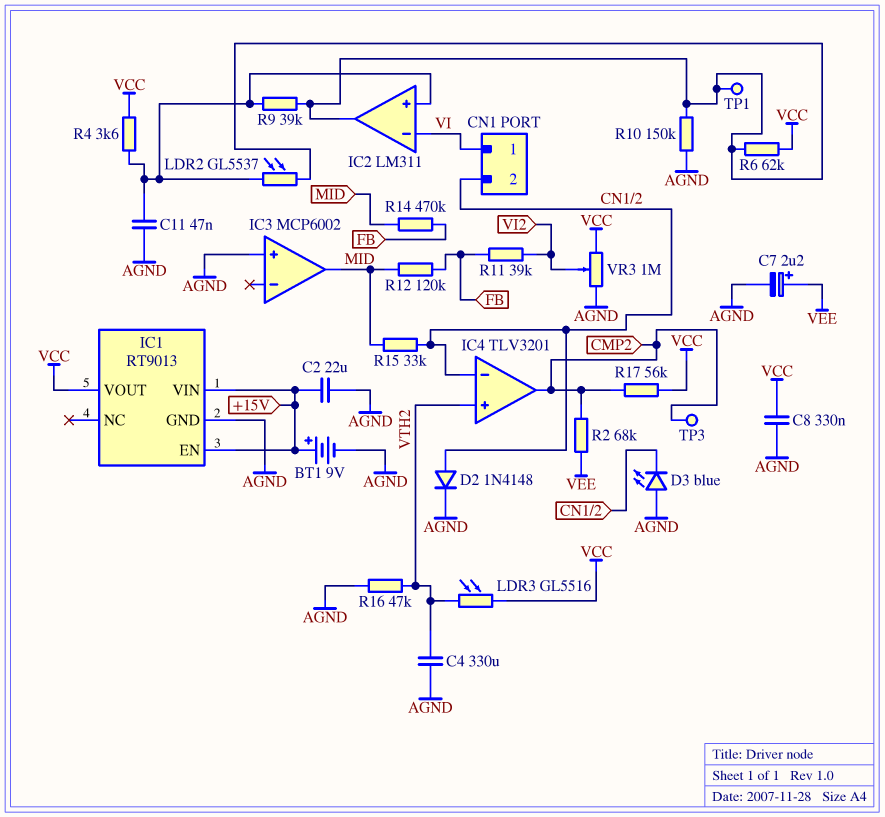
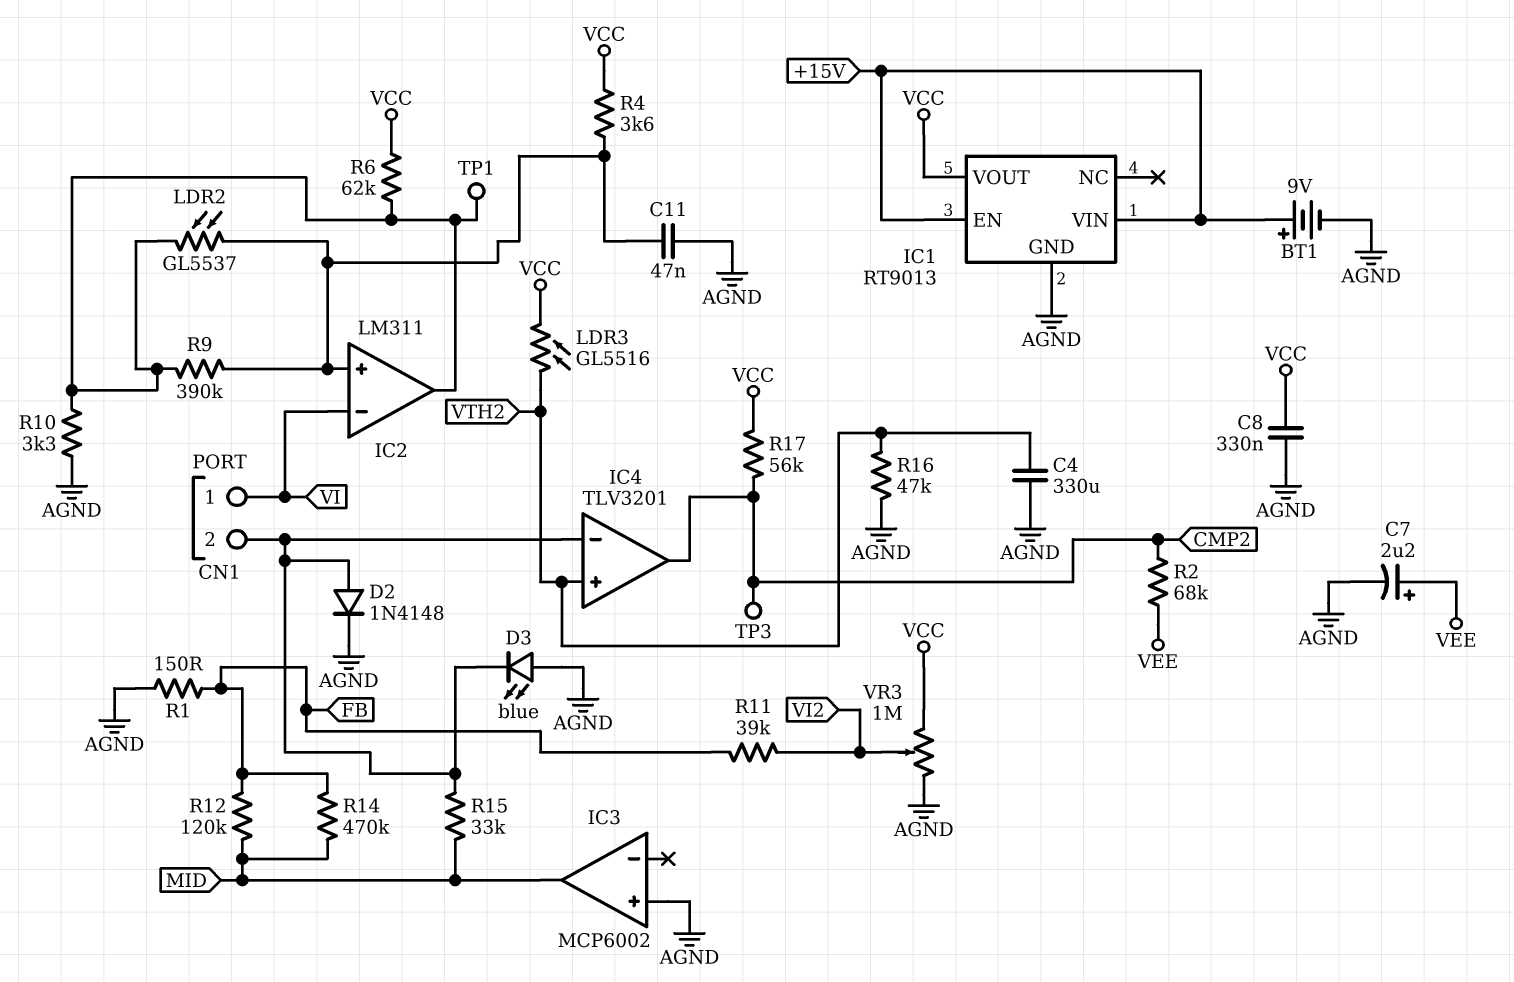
C2: 22uF (+15V, AGND) -> none
R1: none -> 150 (AGND, FB)
R9: 39k (IC2/in+, IC2/out) -> 390k (IC2/in+, IC2/out)
R10: 150k (AGND, IC2/out) -> 3.3k (AGND, IC2/out)

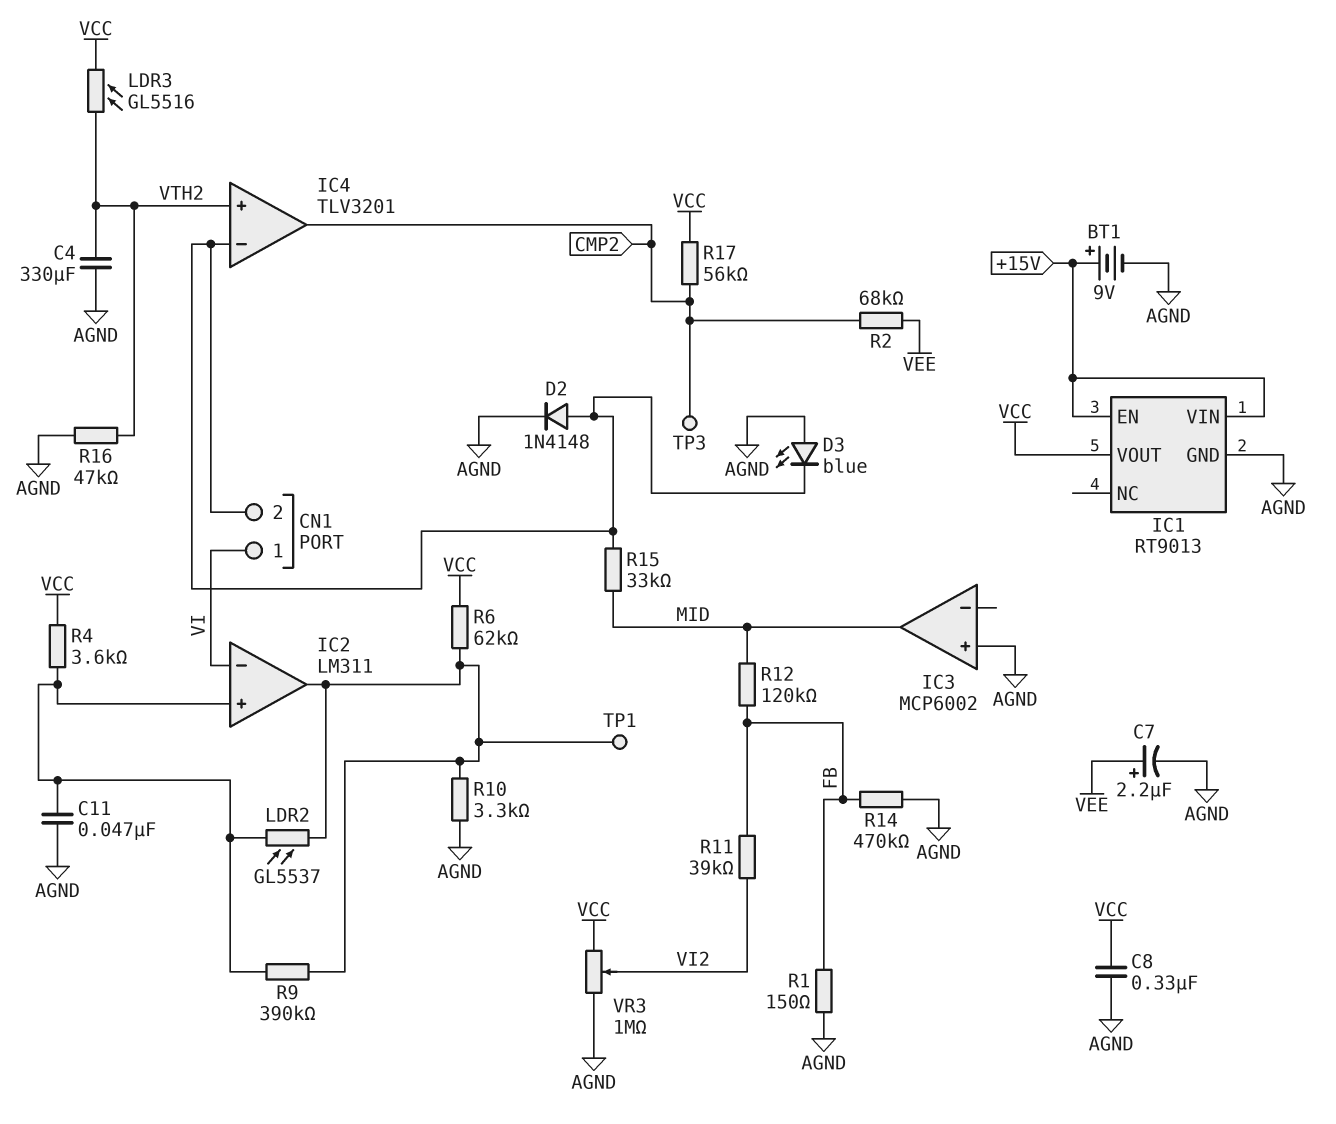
R14: 470k (FB, MID) -> 470k (AGND, FB)

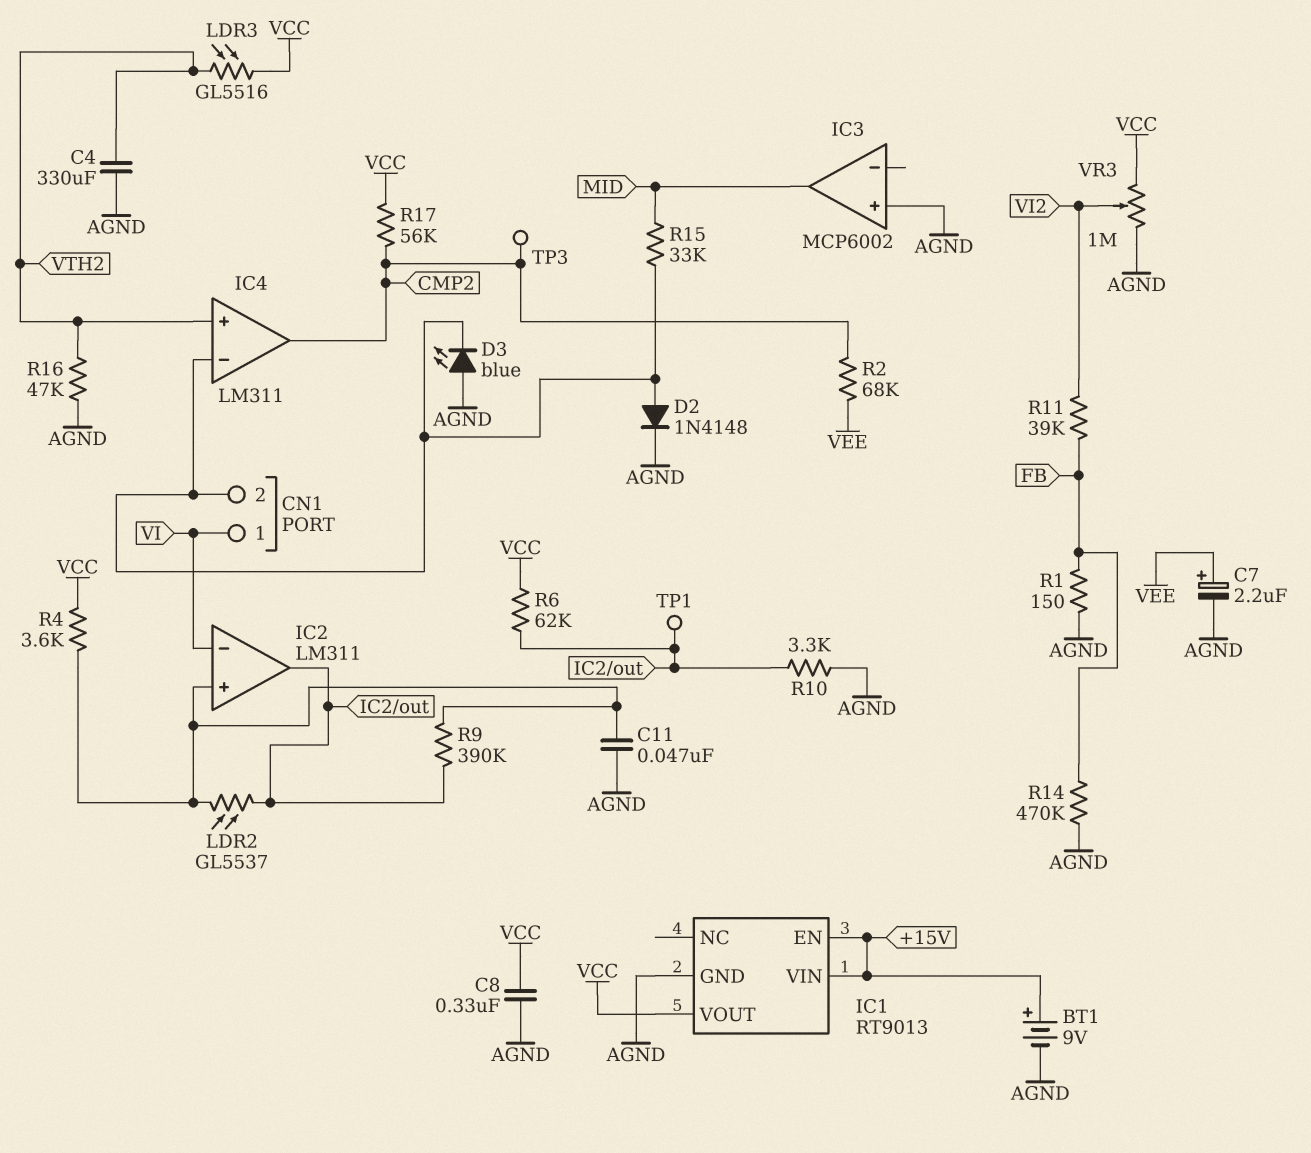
IC4: TLV3201 -> LM311
R12: 120k (FB, MID) -> none

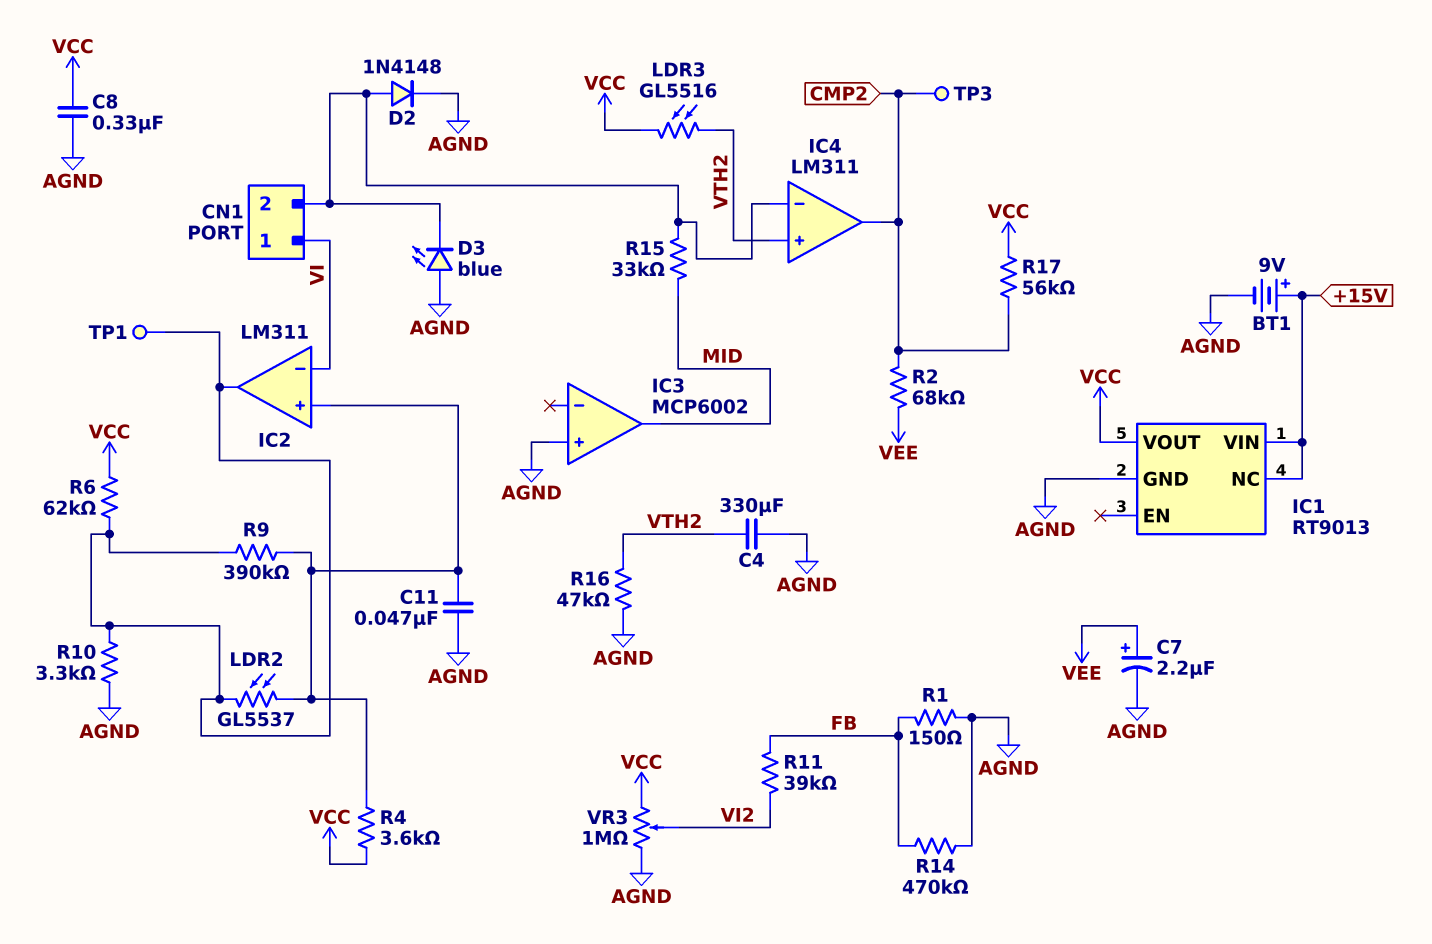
IC1 pin EN: +15V -> none
IC1 pin NC: none -> +15V

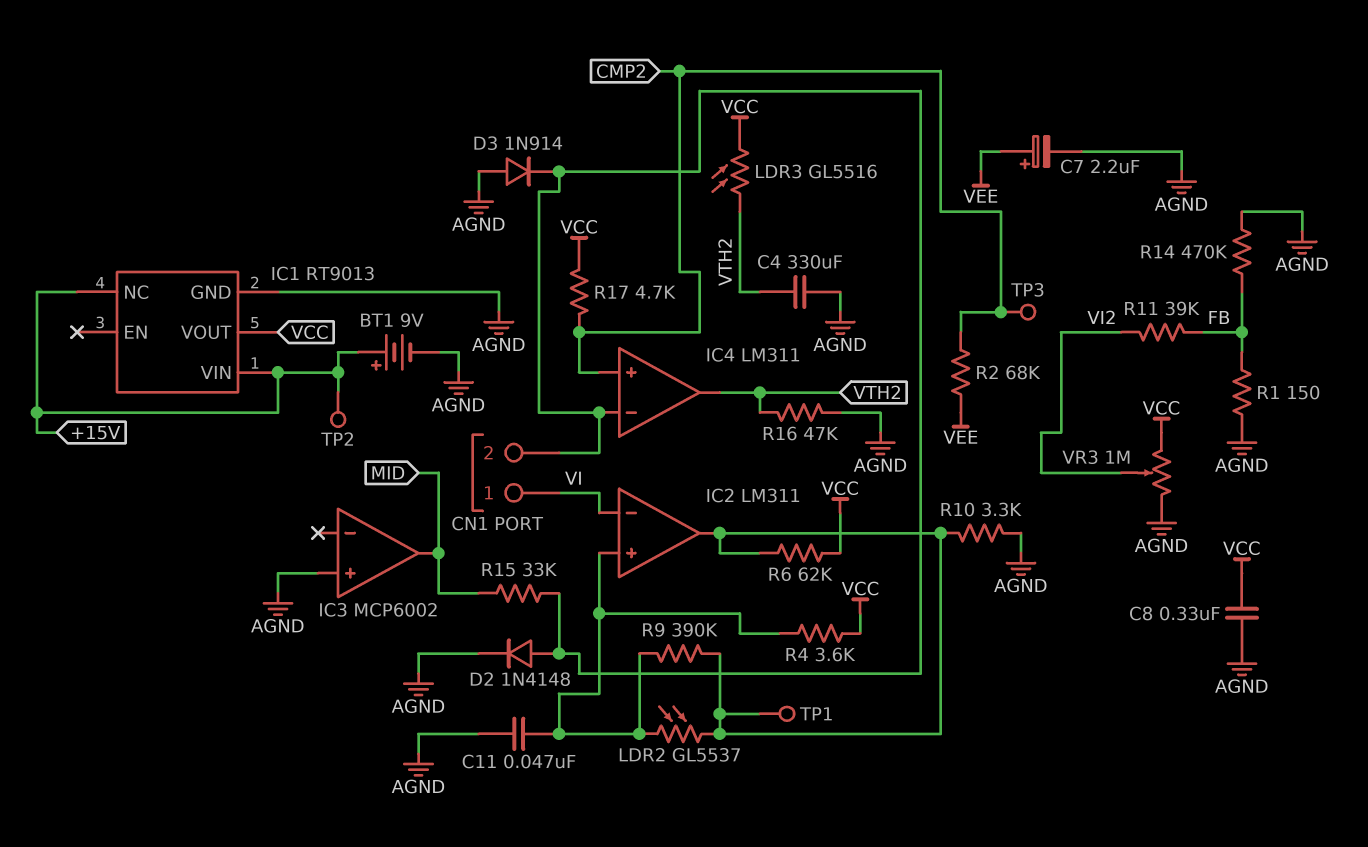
D3: LED blue (A AGND, K CN1/2) -> diode 1N914 (A AGND, K CN1/2)
IC4 pin in+: VTH2 -> CMP2
IC4 pin out: CMP2 -> VTH2
R17: 56k (CMP2, VCC) -> 4.7k (CMP2, VCC)
TP2: none -> test point (+15V)

